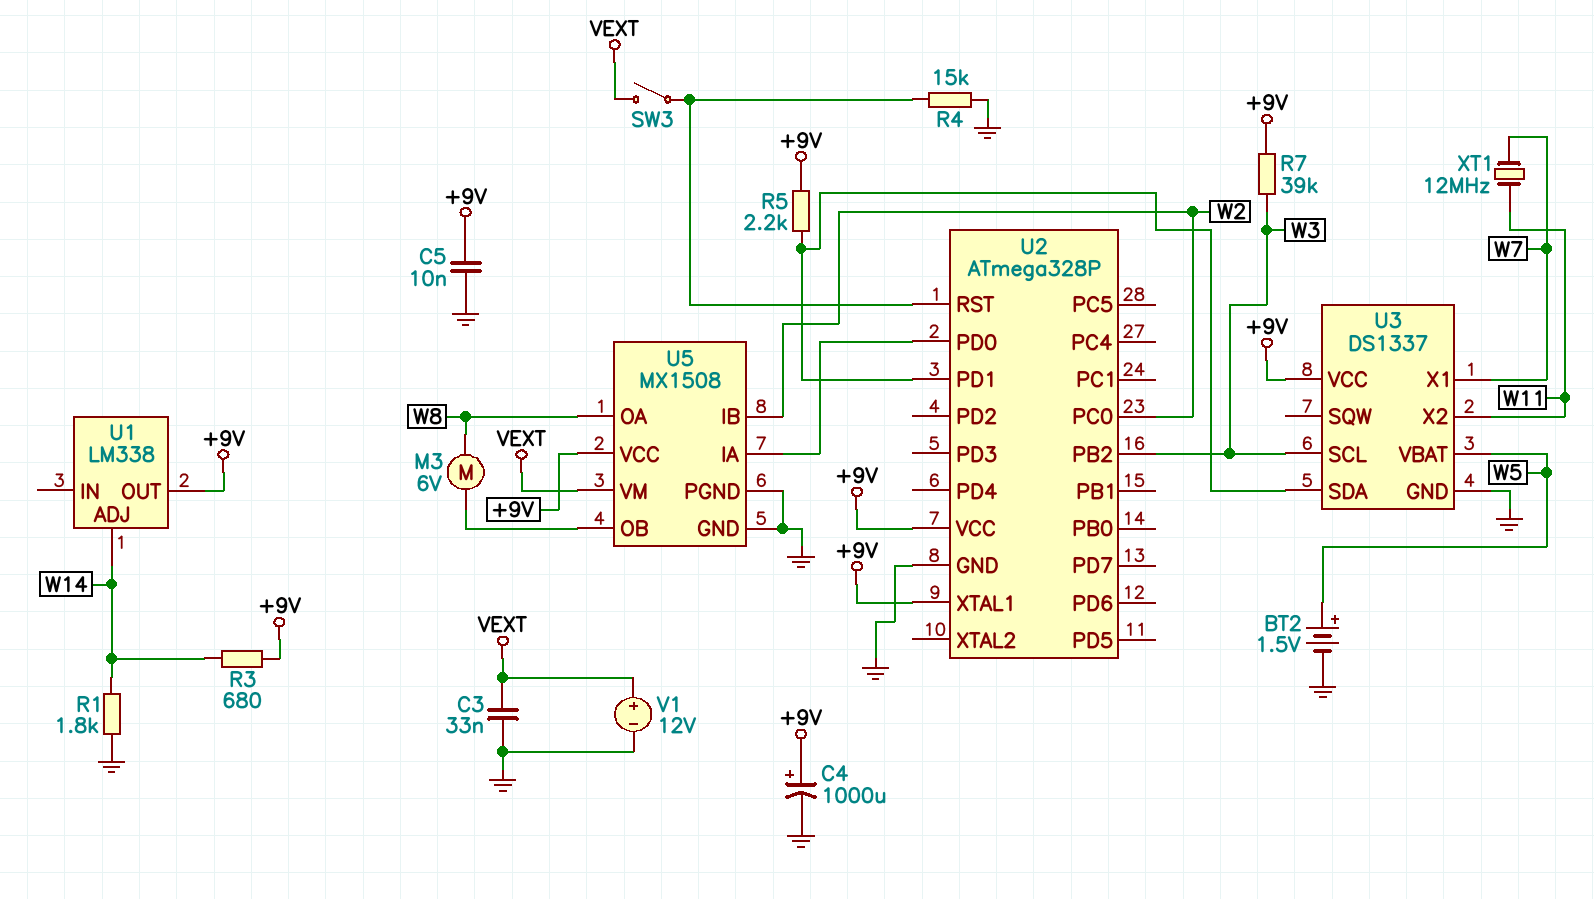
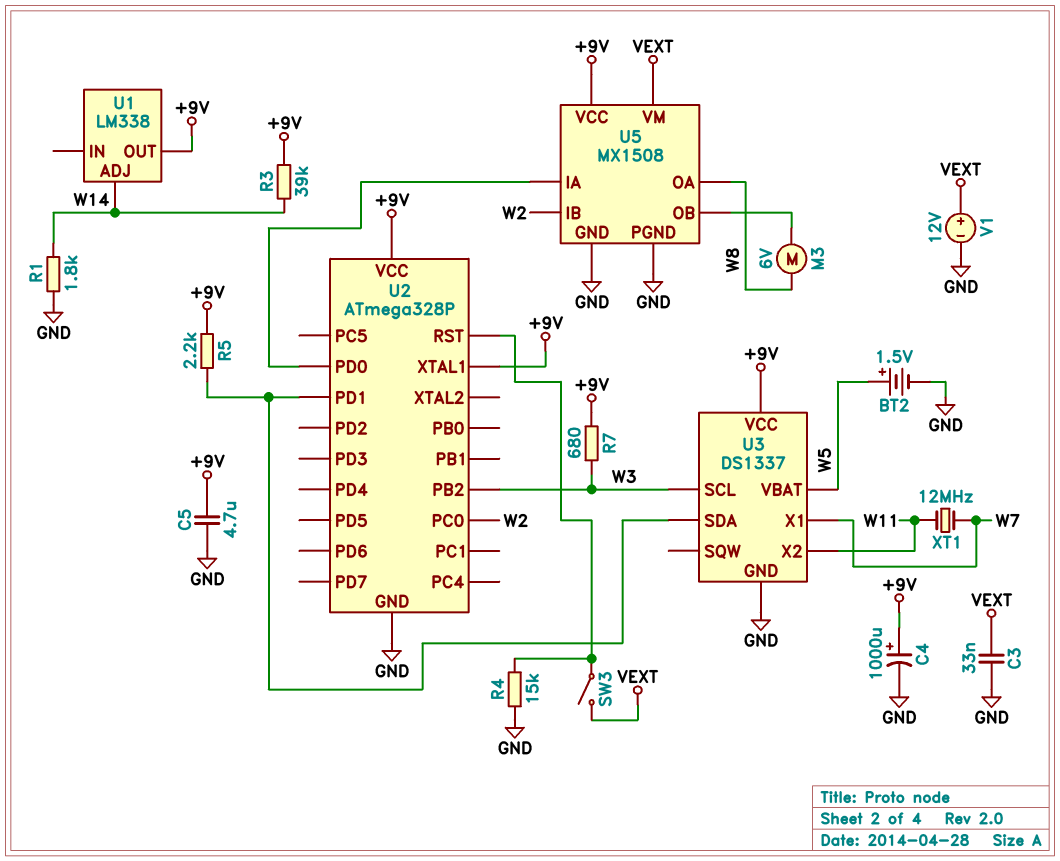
C5: 10nF (+9V, GND) -> 4.7uF (+9V, GND)
R3: 680 (+9V, W14) -> 39k (+9V, W14)
R7: 39k (+9V, W3) -> 680 (+9V, W3)

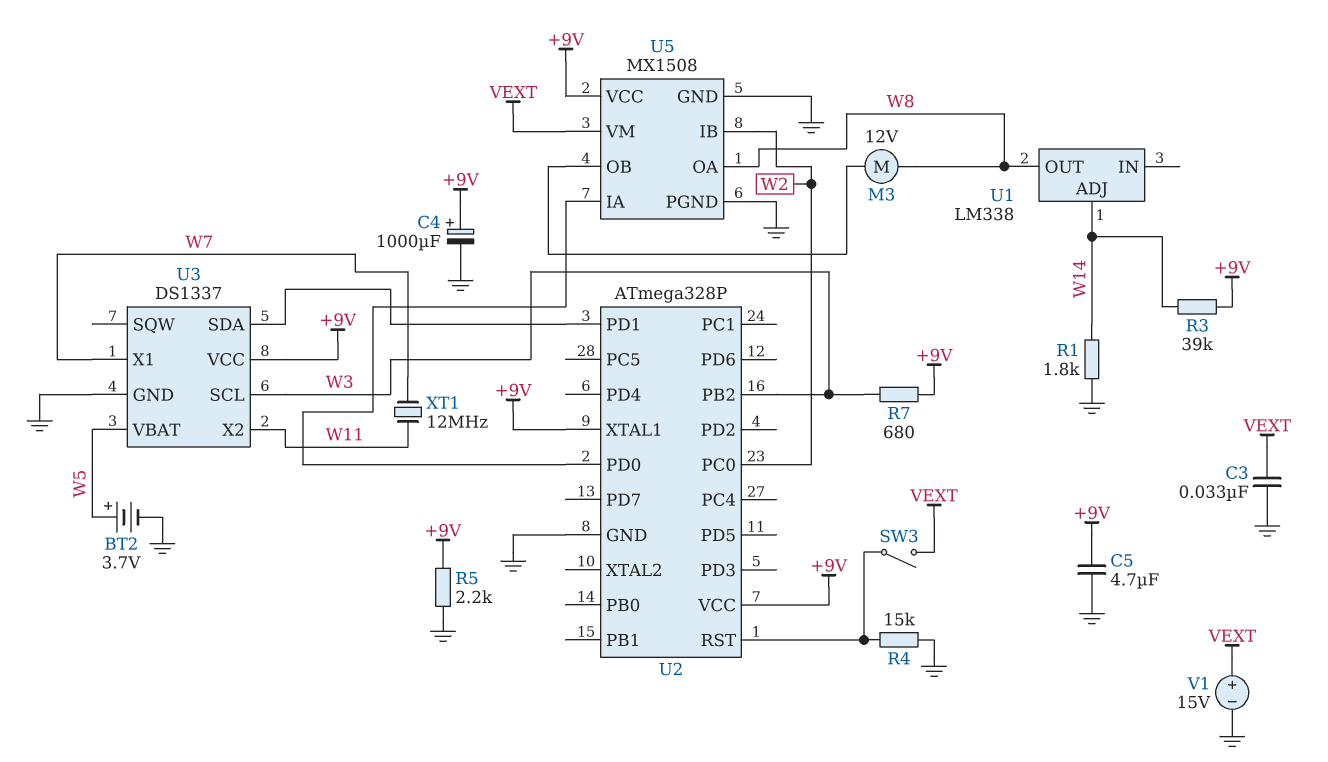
BT2: 1.5V (plus W5, minus GND) -> 3.7V (plus W5, minus GND)
M3: motor 6V (U5/OB, W8) -> motor 12V (U5/OB, W8)
R5: 2.2k (+9V, U2/PD1) -> 2.2k (+9V, GND)
U1 pin OUT: +9V -> W8
V1: 12V (plus VEXT, minus GND) -> 15V (plus VEXT, minus GND)

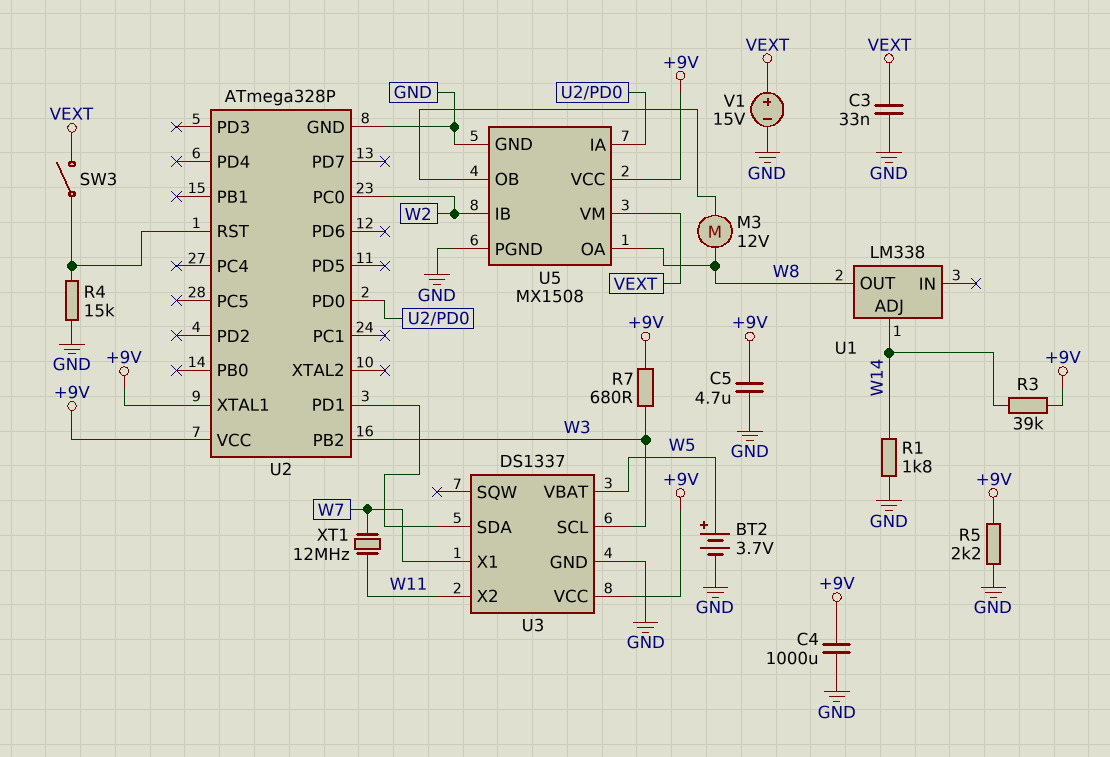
C4: 1000uF (plus +9V, minus GND) -> 1000uF (+9V, GND)

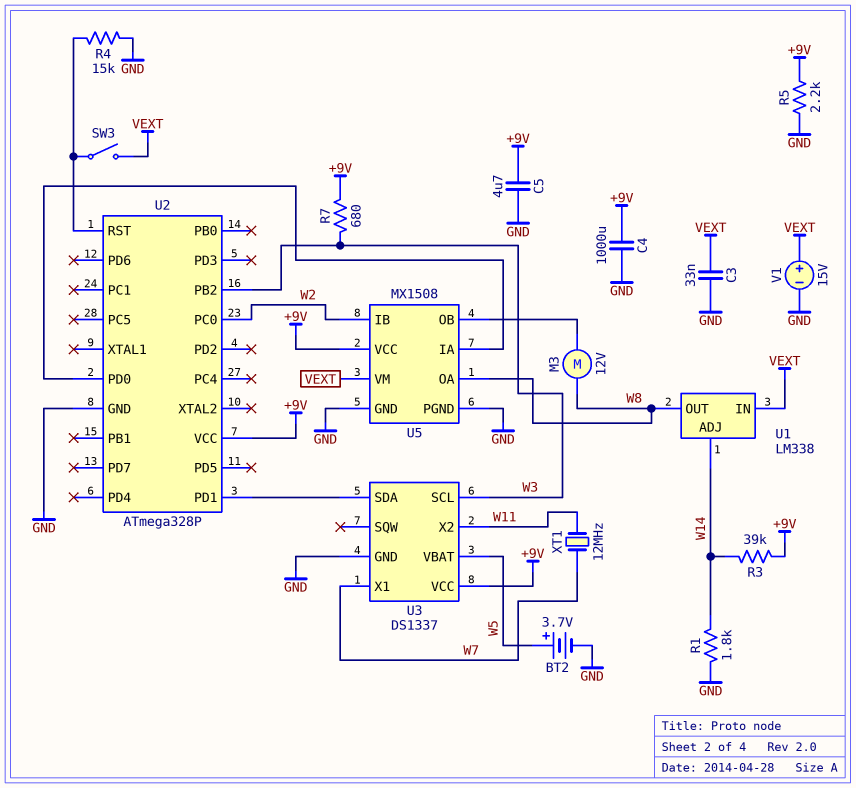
U1 pin IN: none -> VEXT
U2 pin XTAL1: +9V -> none

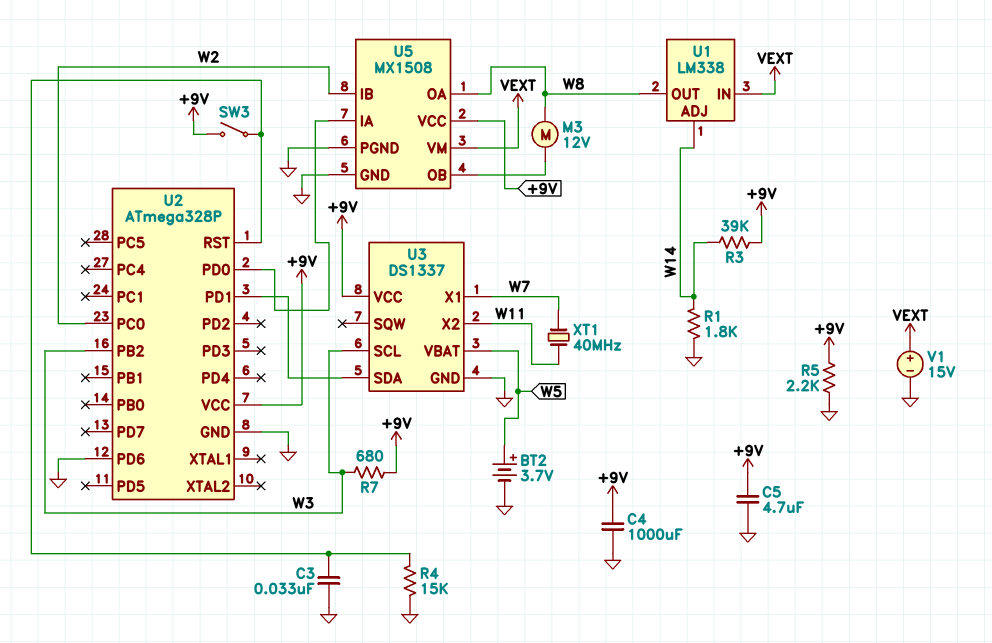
C3: 33nF (GND, VEXT) -> 33nF (GND, U2/RST)
SW3: switch (U2/RST, VEXT) -> switch (+9V, U2/RST)
U2 pin PD6: none -> GND
XT1: 12MHz (W7, W11) -> 40MHz (W7, W11)

